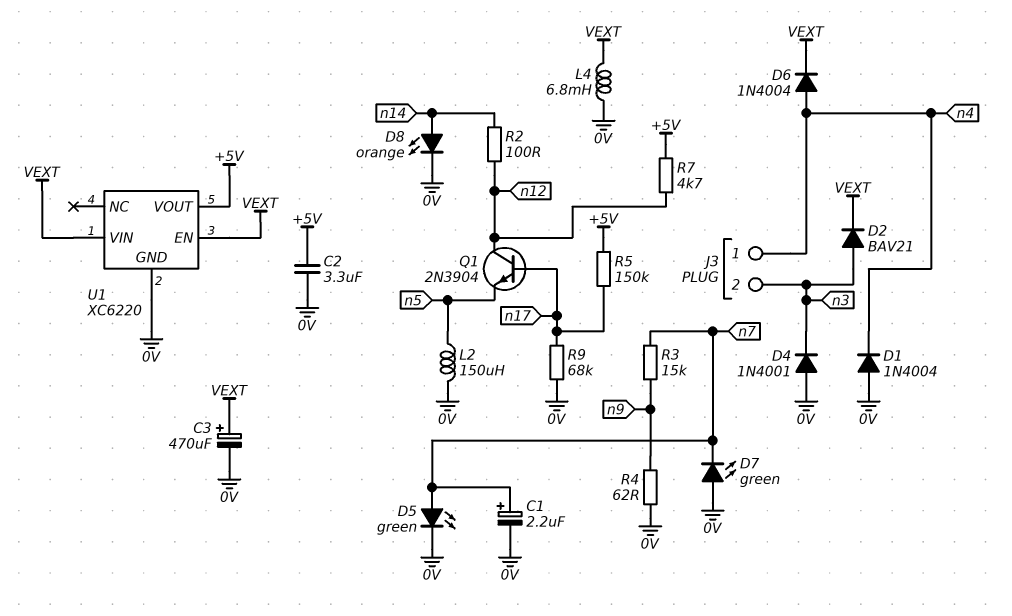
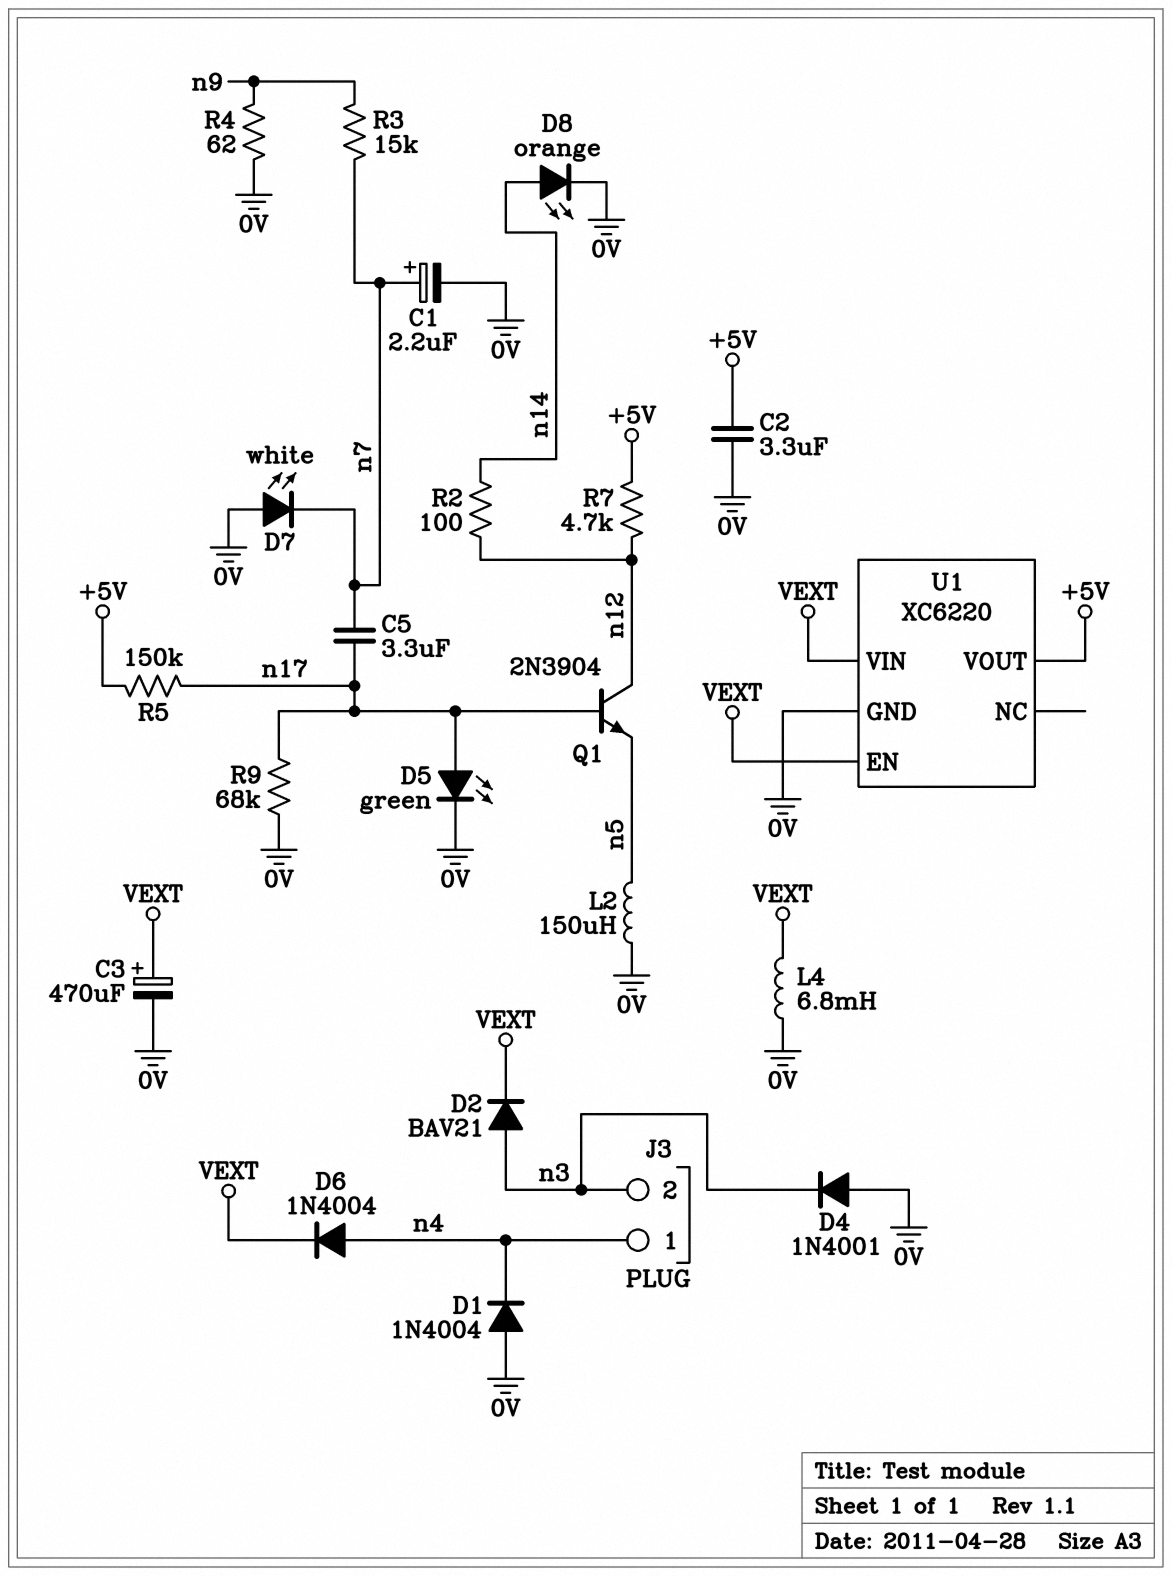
C5: none -> 3.3uF (n7, n17)
D5: LED green (A n7, K 0V) -> LED green (A n17, K 0V)
D7: LED green (A 0V, K n7) -> LED white (A 0V, K n7)

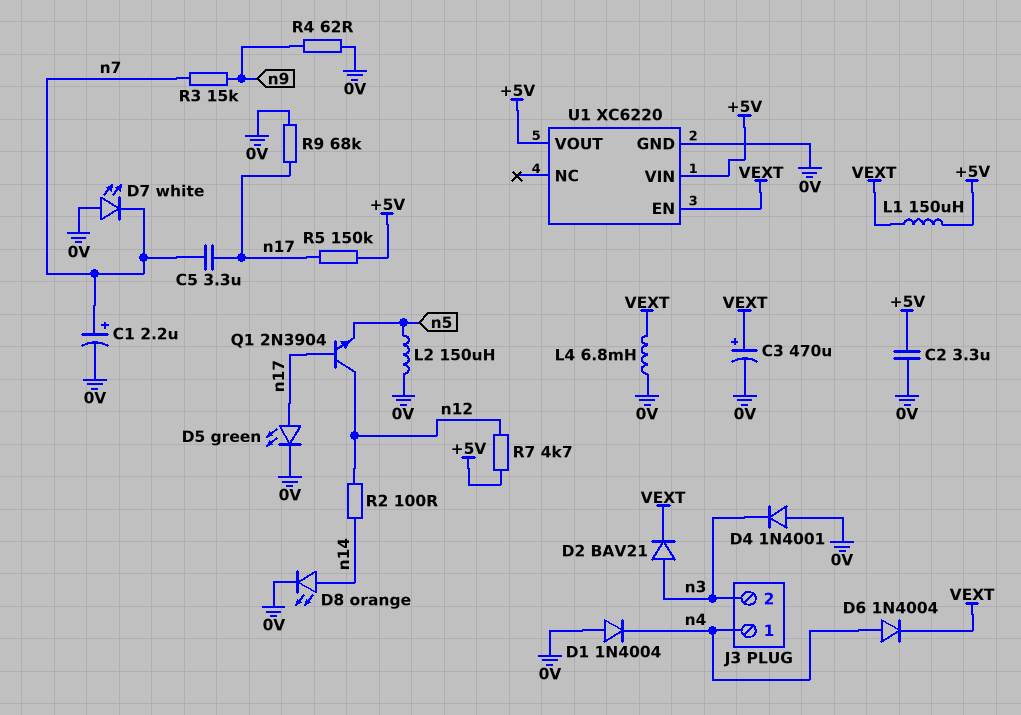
L1: none -> 150uH (+5V, VEXT)
U1 pin VIN: VEXT -> +5V

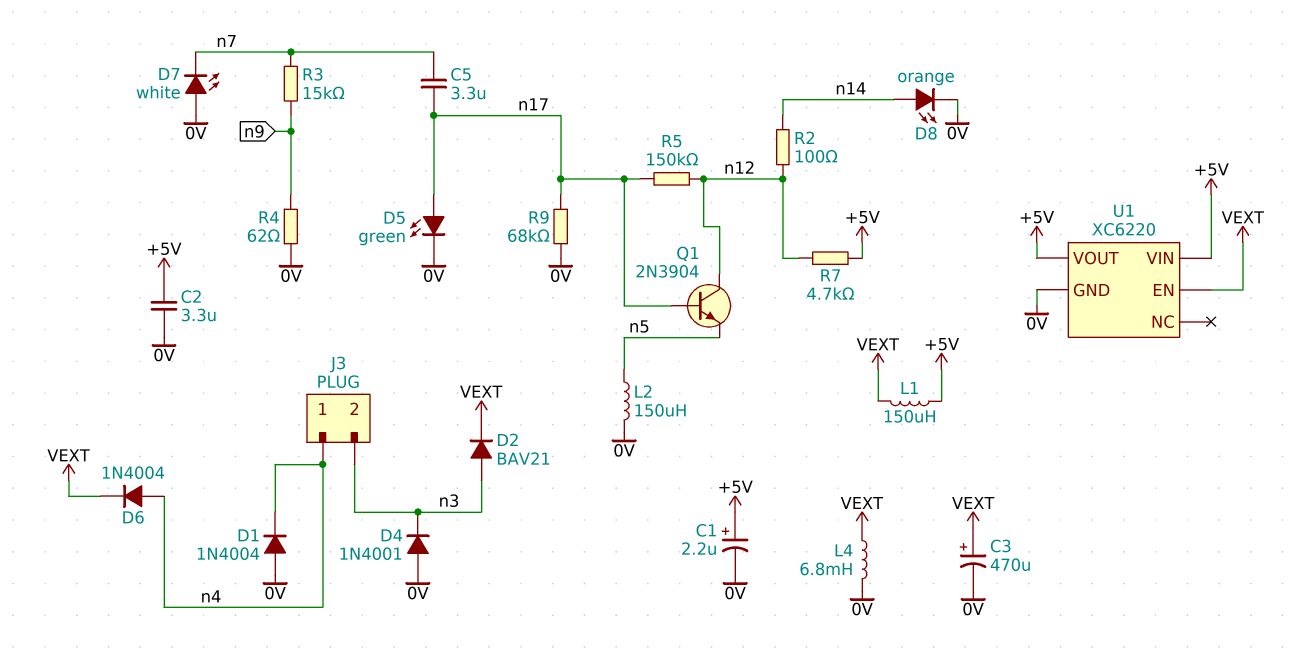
C1: 2.2uF (plus n7, minus 0V) -> 2.2uF (plus +5V, minus 0V)
R5: 150k (+5V, n17) -> 150k (n12, n17)

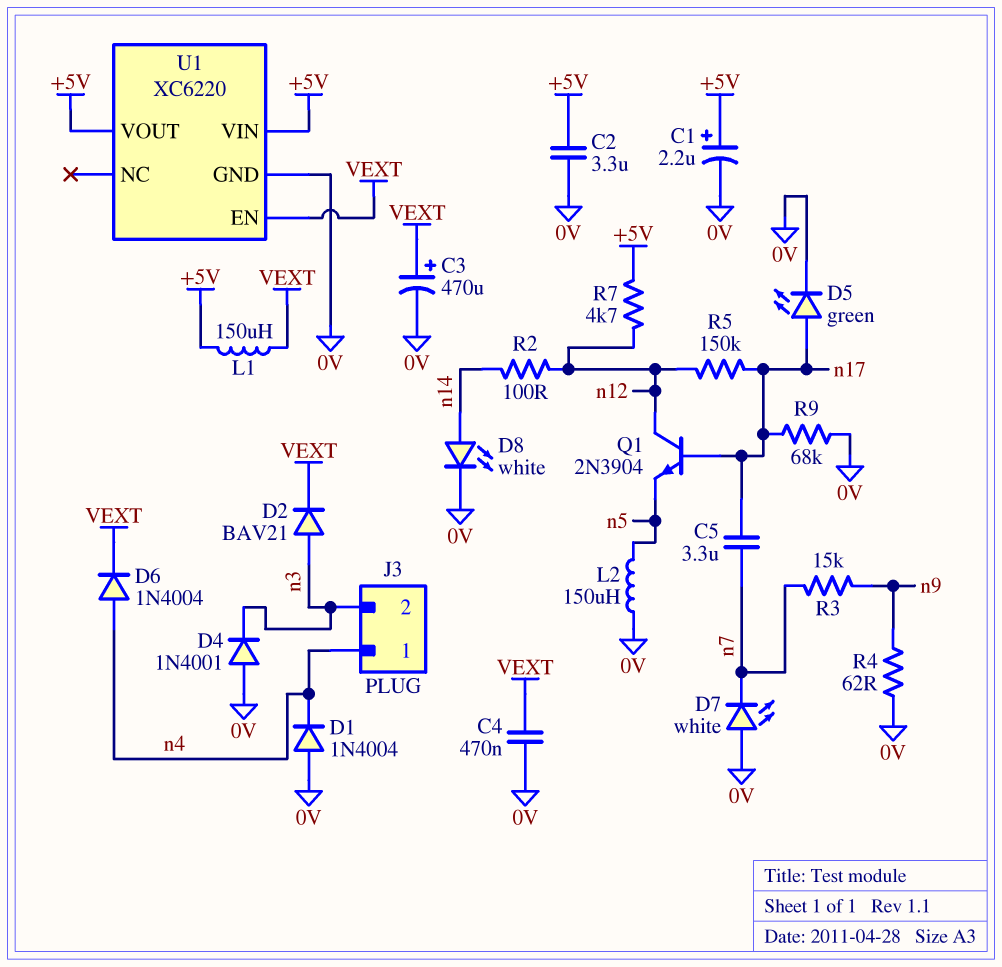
C4: none -> 470nF (0V, VEXT)
D8: LED orange (A n14, K 0V) -> LED white (A n14, K 0V)
L4: 6.8mH (0V, VEXT) -> none

